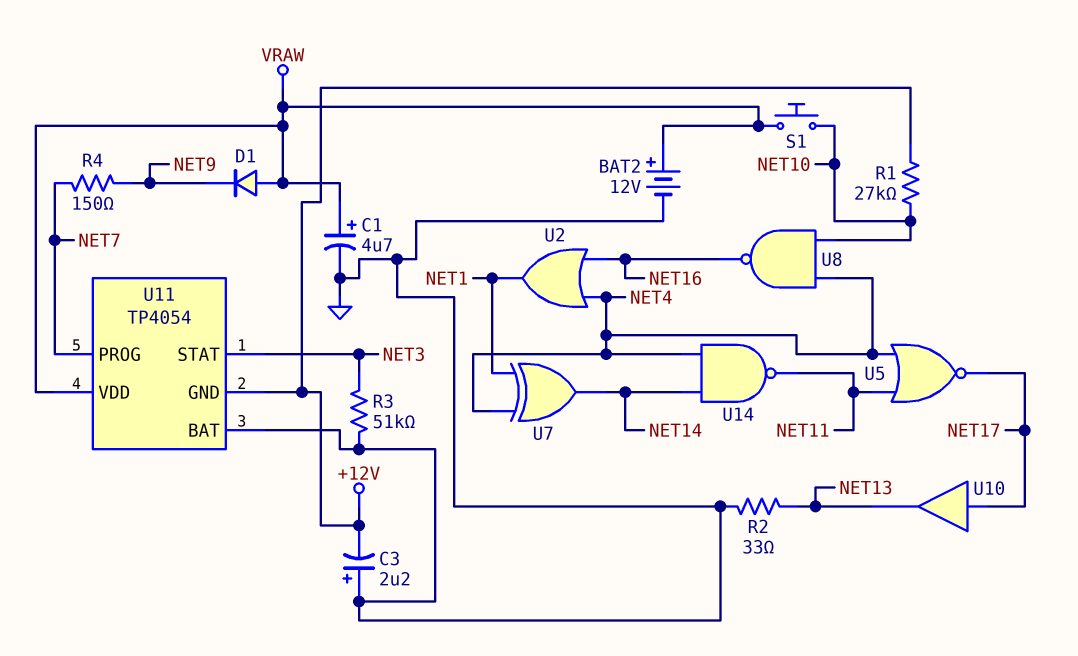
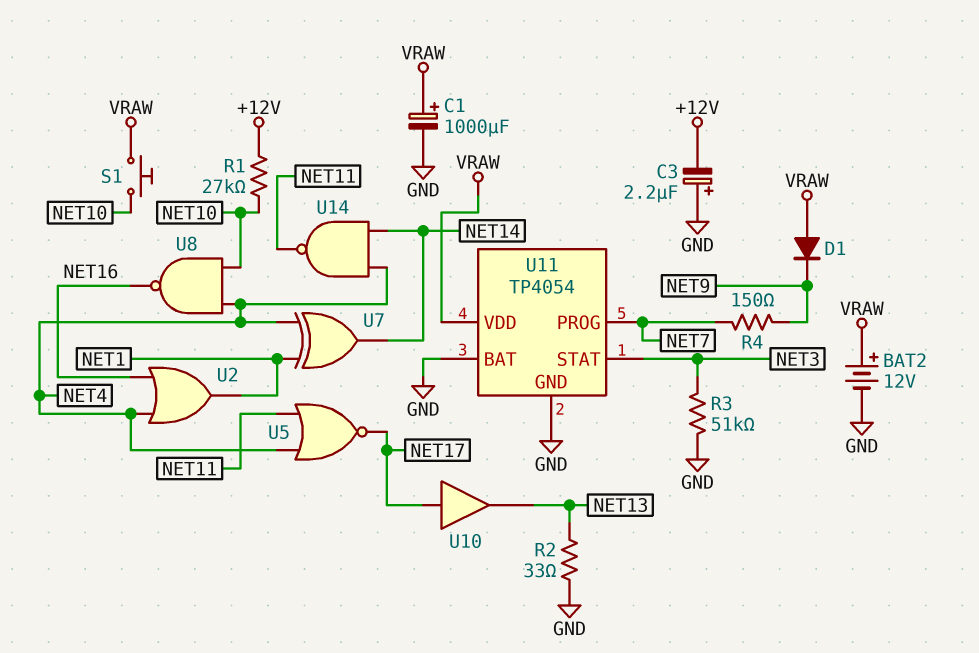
C1: 4.7uF (plus VRAW, minus GND) -> 1000uF (plus VRAW, minus GND)
U11 pin GND: +12V -> GND

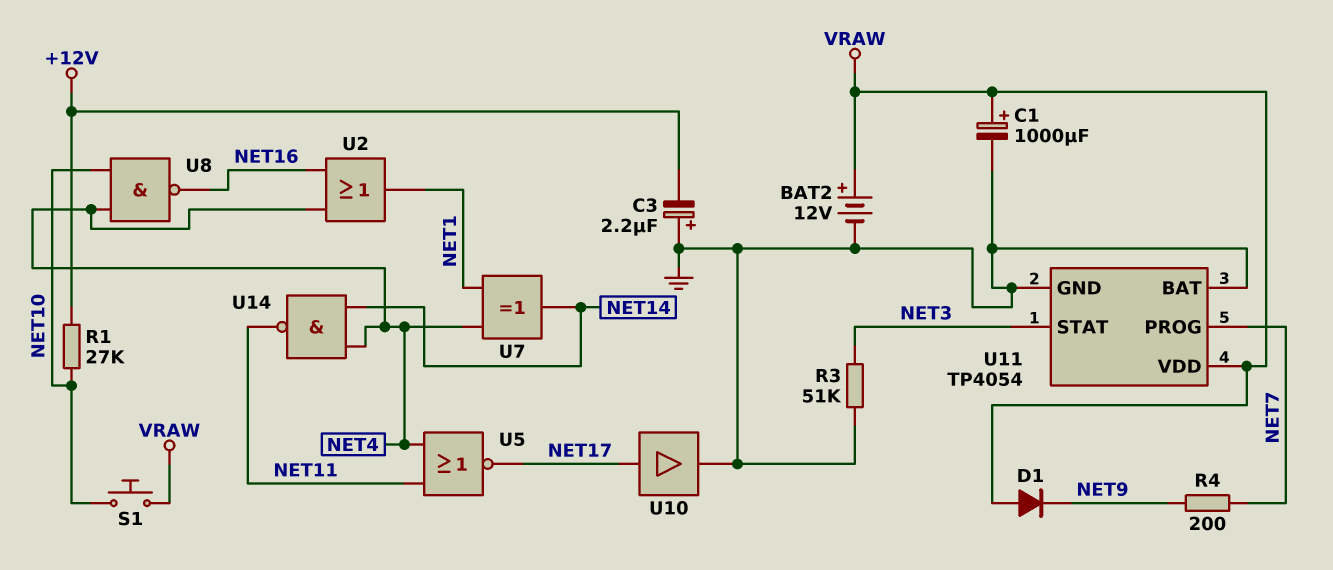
R2: 33 (GND, NET13) -> none
R4: 150 (NET7, NET9) -> 200 (NET7, NET9)
U10: buffer (in NET17, out NET13) -> buffer (in NET17, out GND)

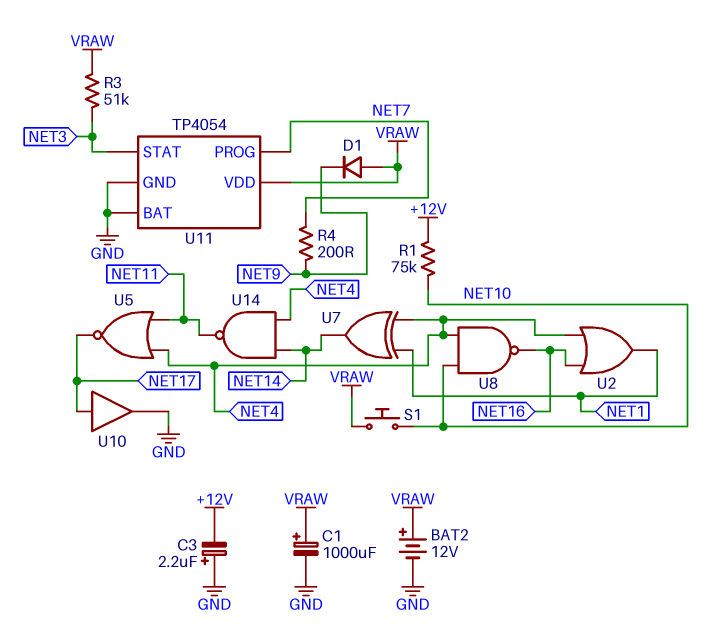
R1: 27k (+12V, NET10) -> 75k (+12V, NET10)
R3: 51k (GND, NET3) -> 51k (NET3, VRAW)

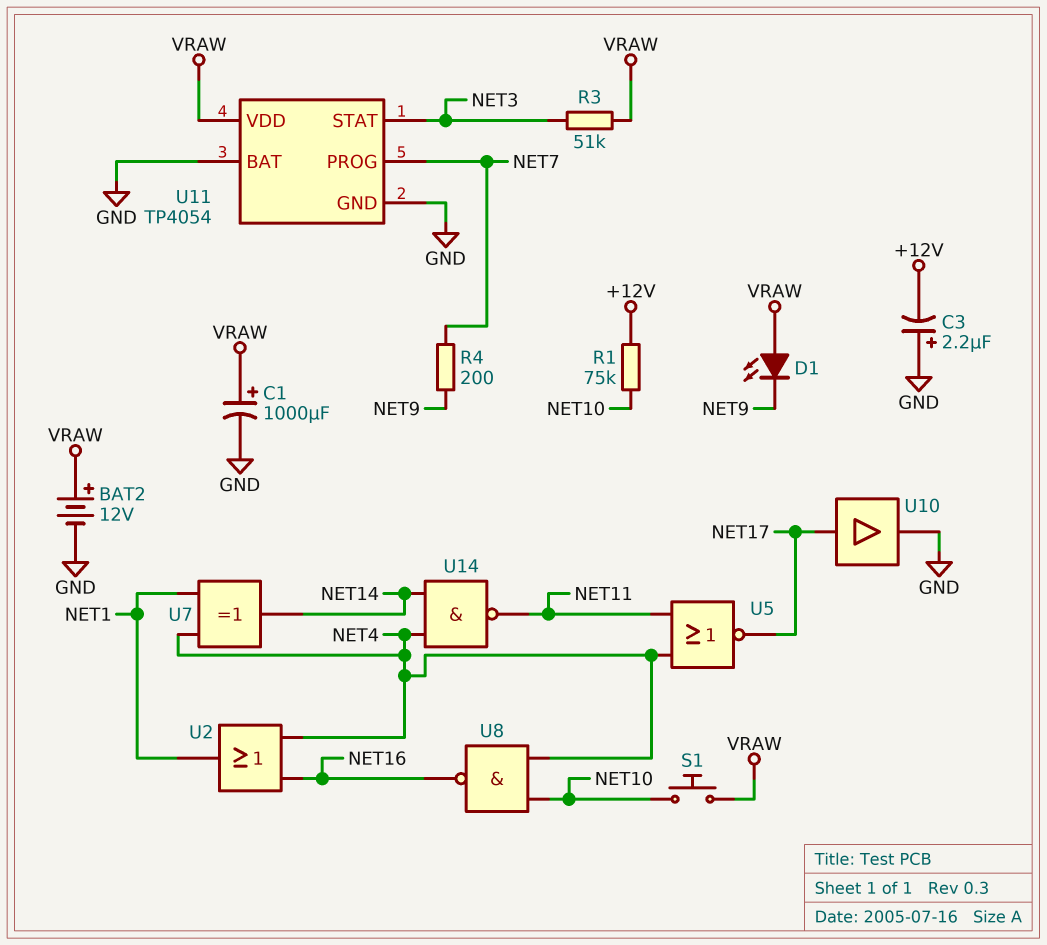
D1: diode (A VRAW, K NET9) -> LED (A VRAW, K NET9)

